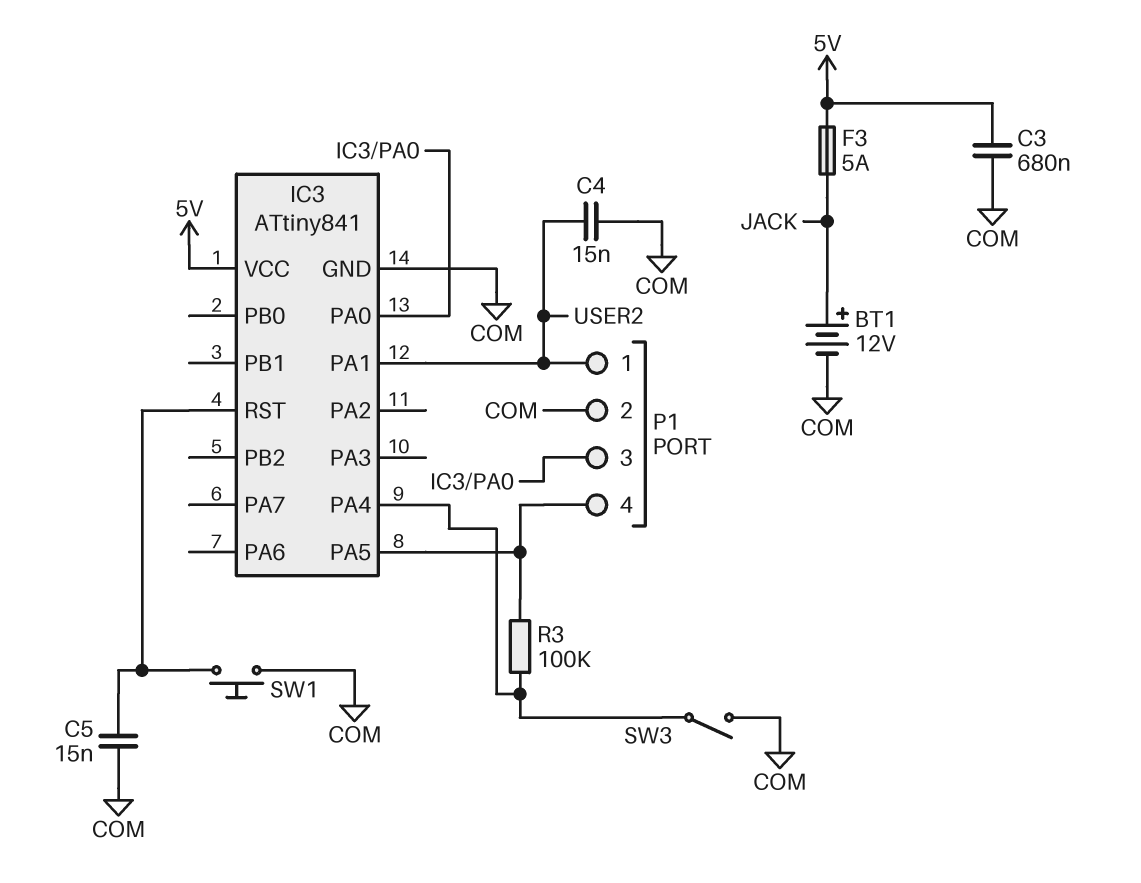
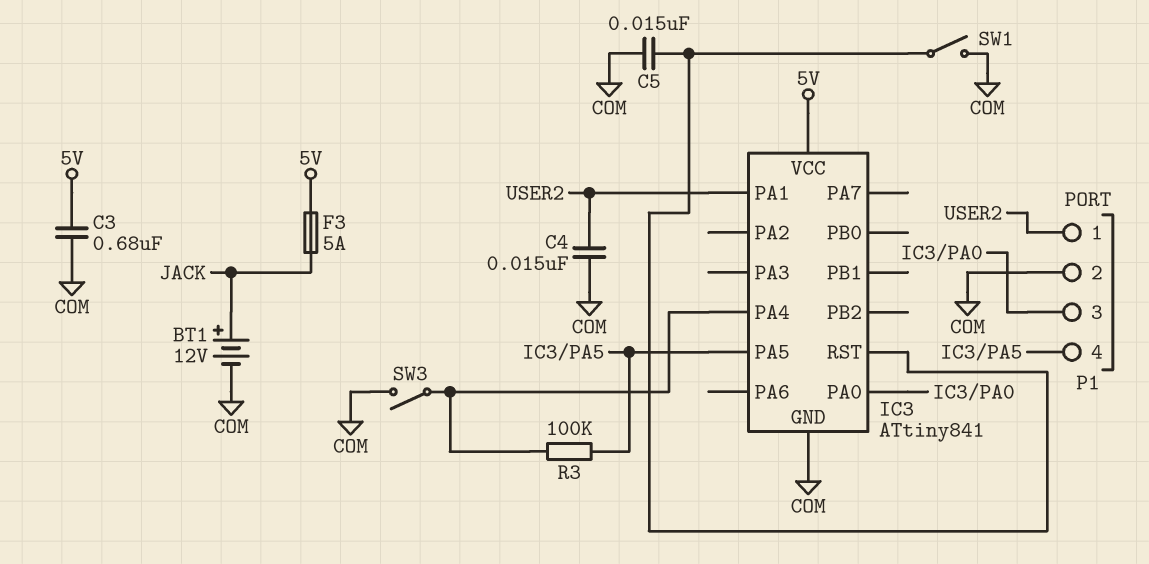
SW1: button (COM, IC3/RST) -> switch (COM, IC3/RST)

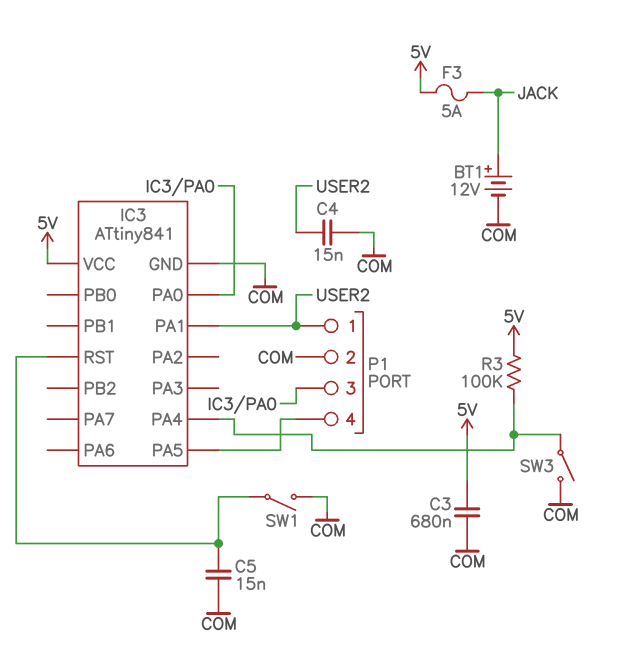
R3: 100k (IC3/PA4, IC3/PA5) -> 100k (5V, IC3/PA4)

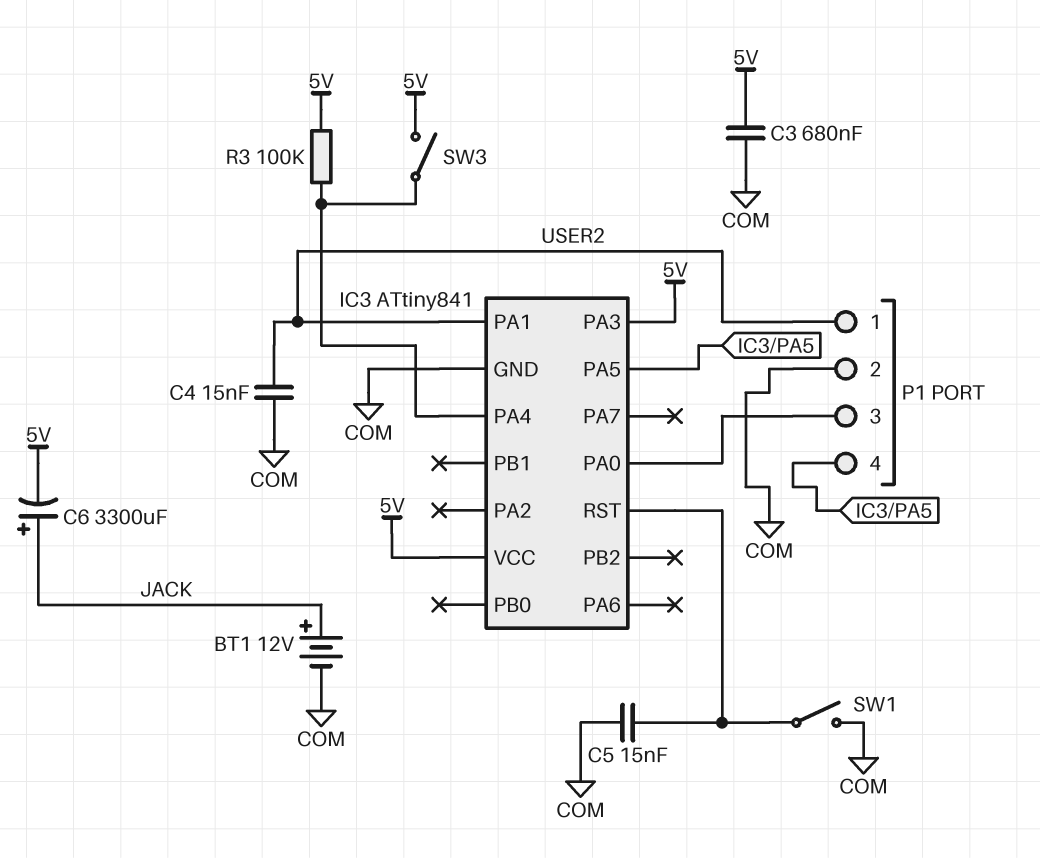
C6: none -> 3300uF (plus JACK, minus 5V)
F3: 5A (5V, JACK) -> none
IC3 pin PA3: none -> 5V
SW3: switch (COM, IC3/PA4) -> switch (5V, IC3/PA4)

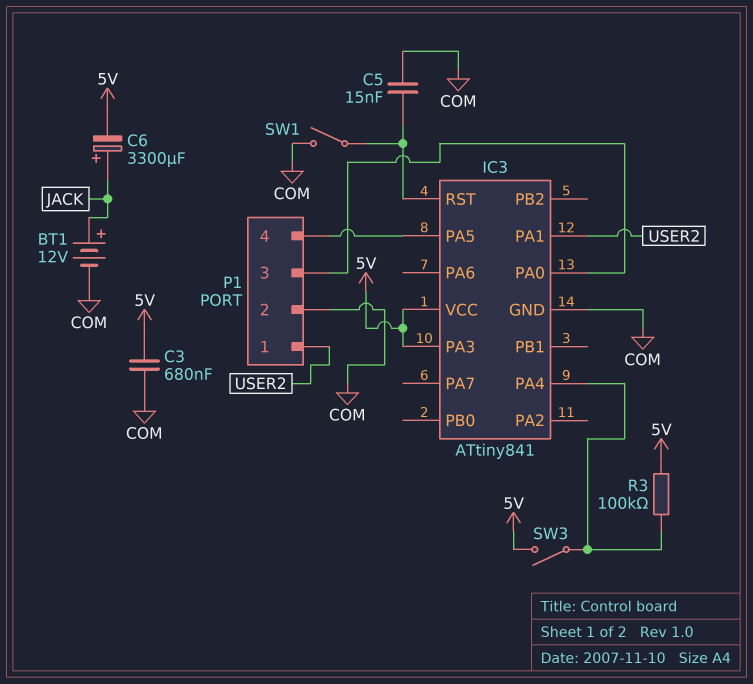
C4: 15nF (COM, USER2) -> none

